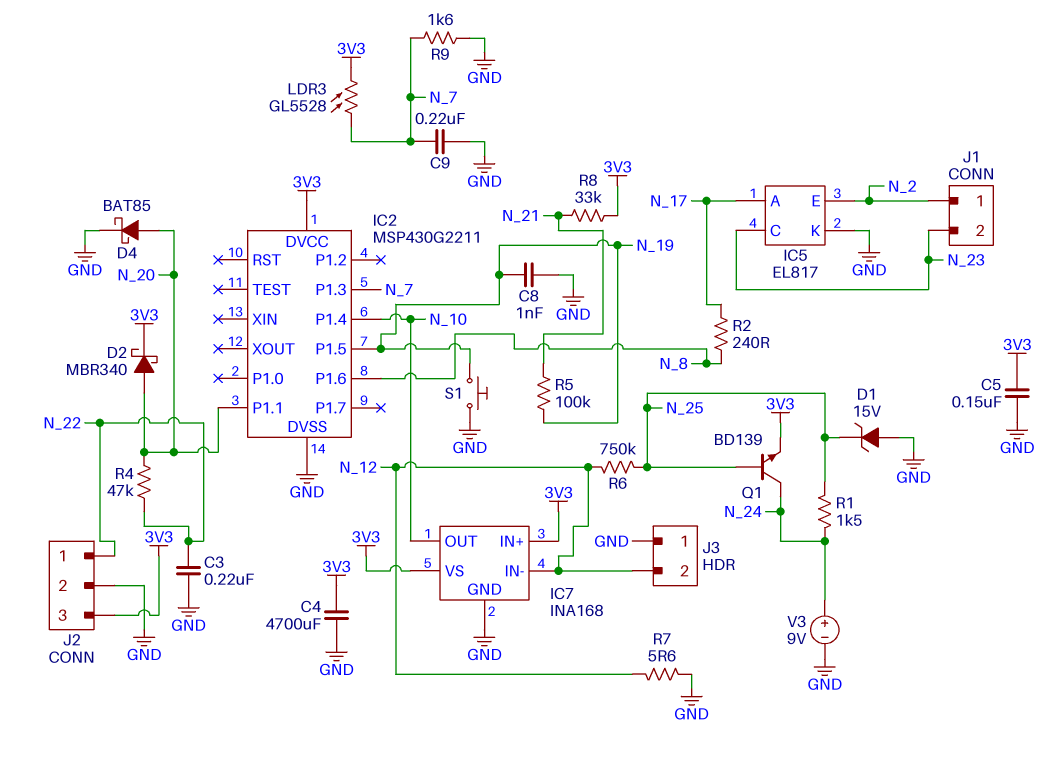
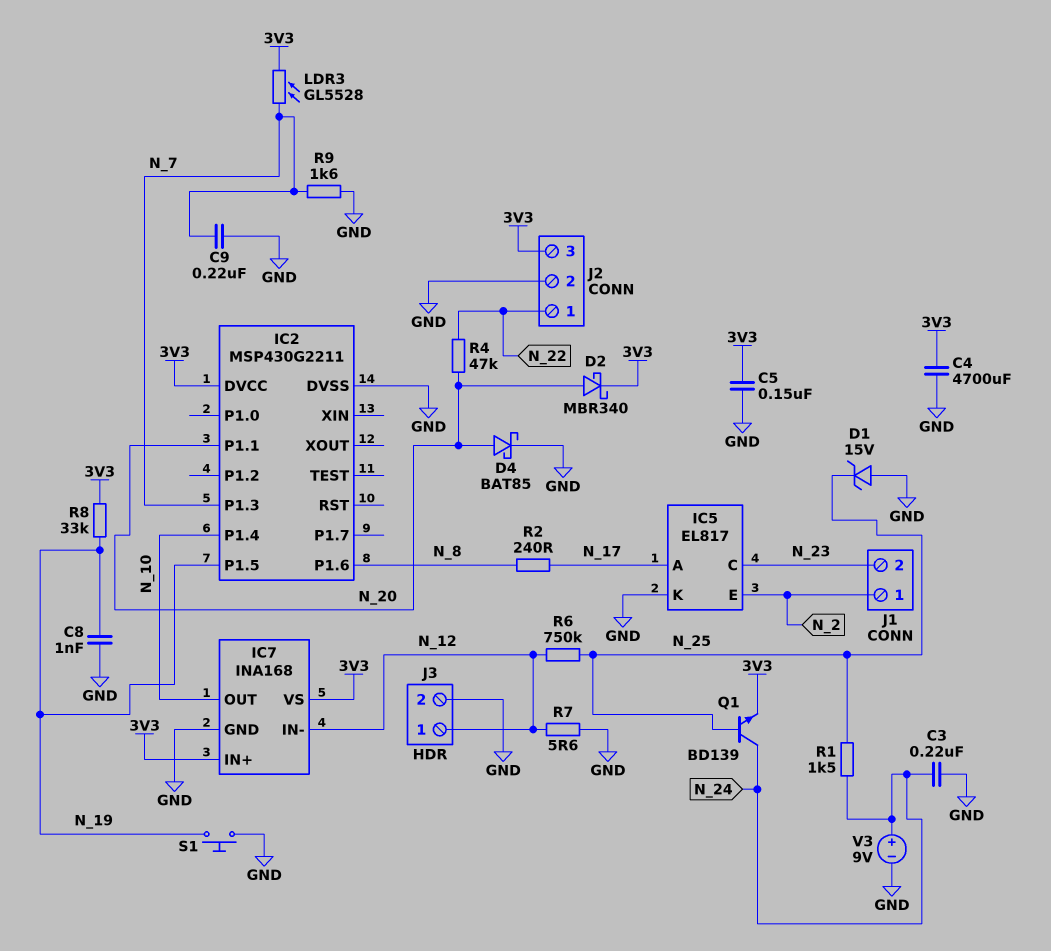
C3: 220nF (GND, N_22) -> 220nF (GND, N_24)
J3 pin 1: GND -> N_12
J3 pin 2: N_12 -> GND
R5: 100k (N_19, N_21) -> none
R8: 33k (3V3, N_21) -> 33k (3V3, N_19)

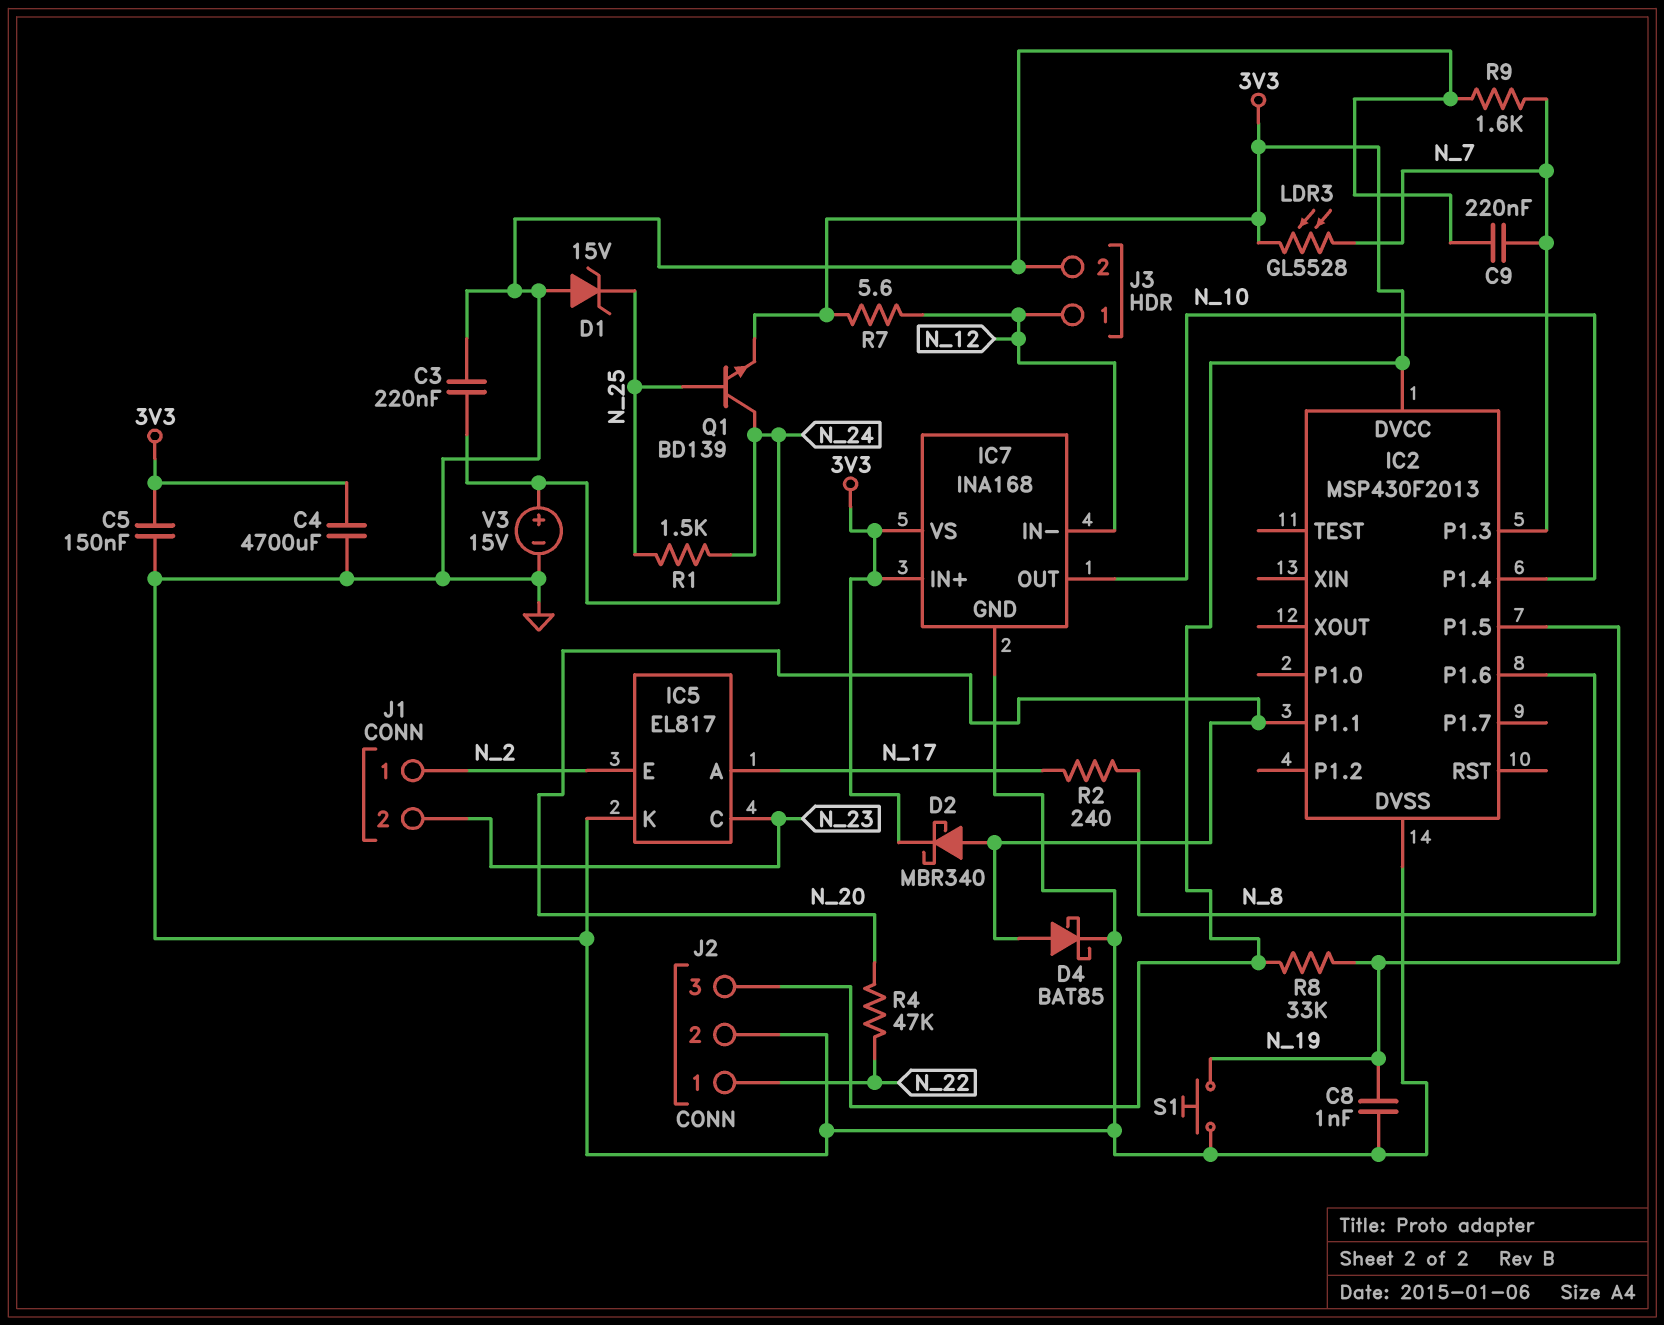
IC2: MSP430G2211 -> MSP430F2013
R6: 750k (N_12, N_25) -> none
R7: 5.6 (GND, N_12) -> 5.6 (3V3, N_12)
V3: 9V (plus N_24, minus GND) -> 15V (plus N_24, minus GND)

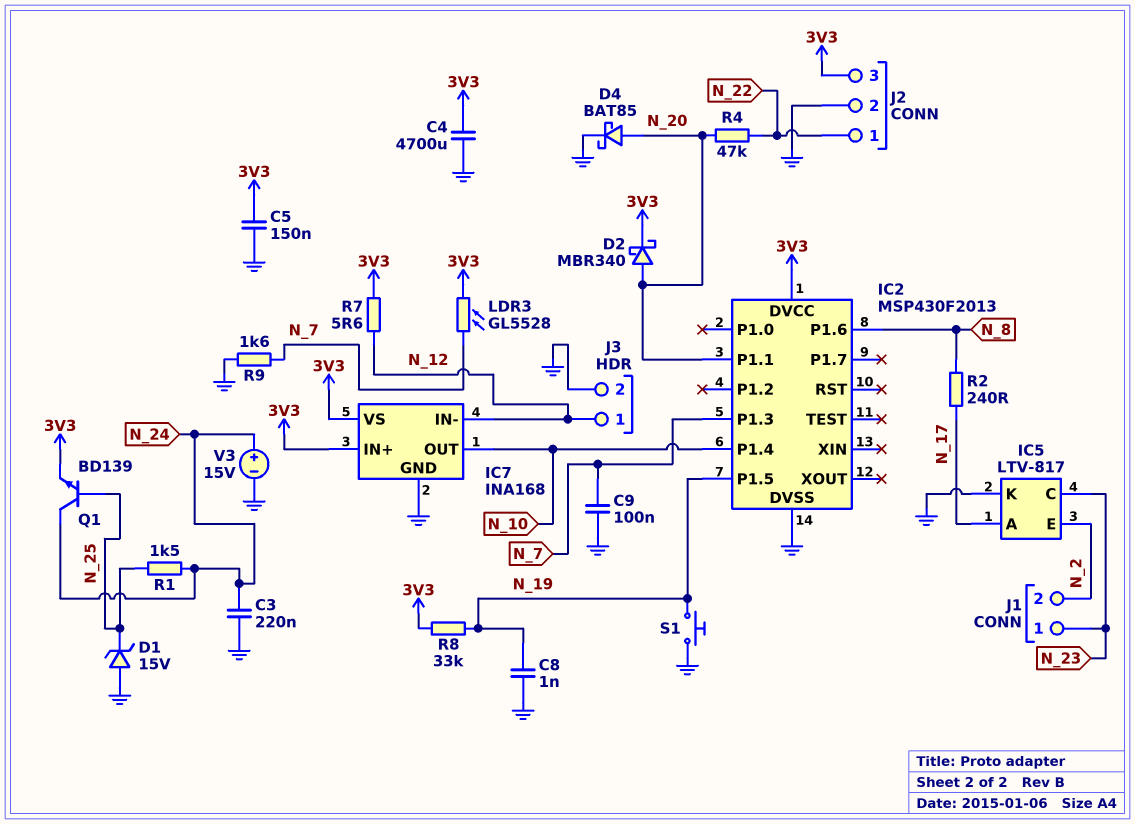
C9: 220nF (GND, N_7) -> 100nF (GND, N_7)
IC5: EL817 -> LTV-817
J1 pin 1: N_2 -> N_23
J1 pin 2: N_23 -> N_2

